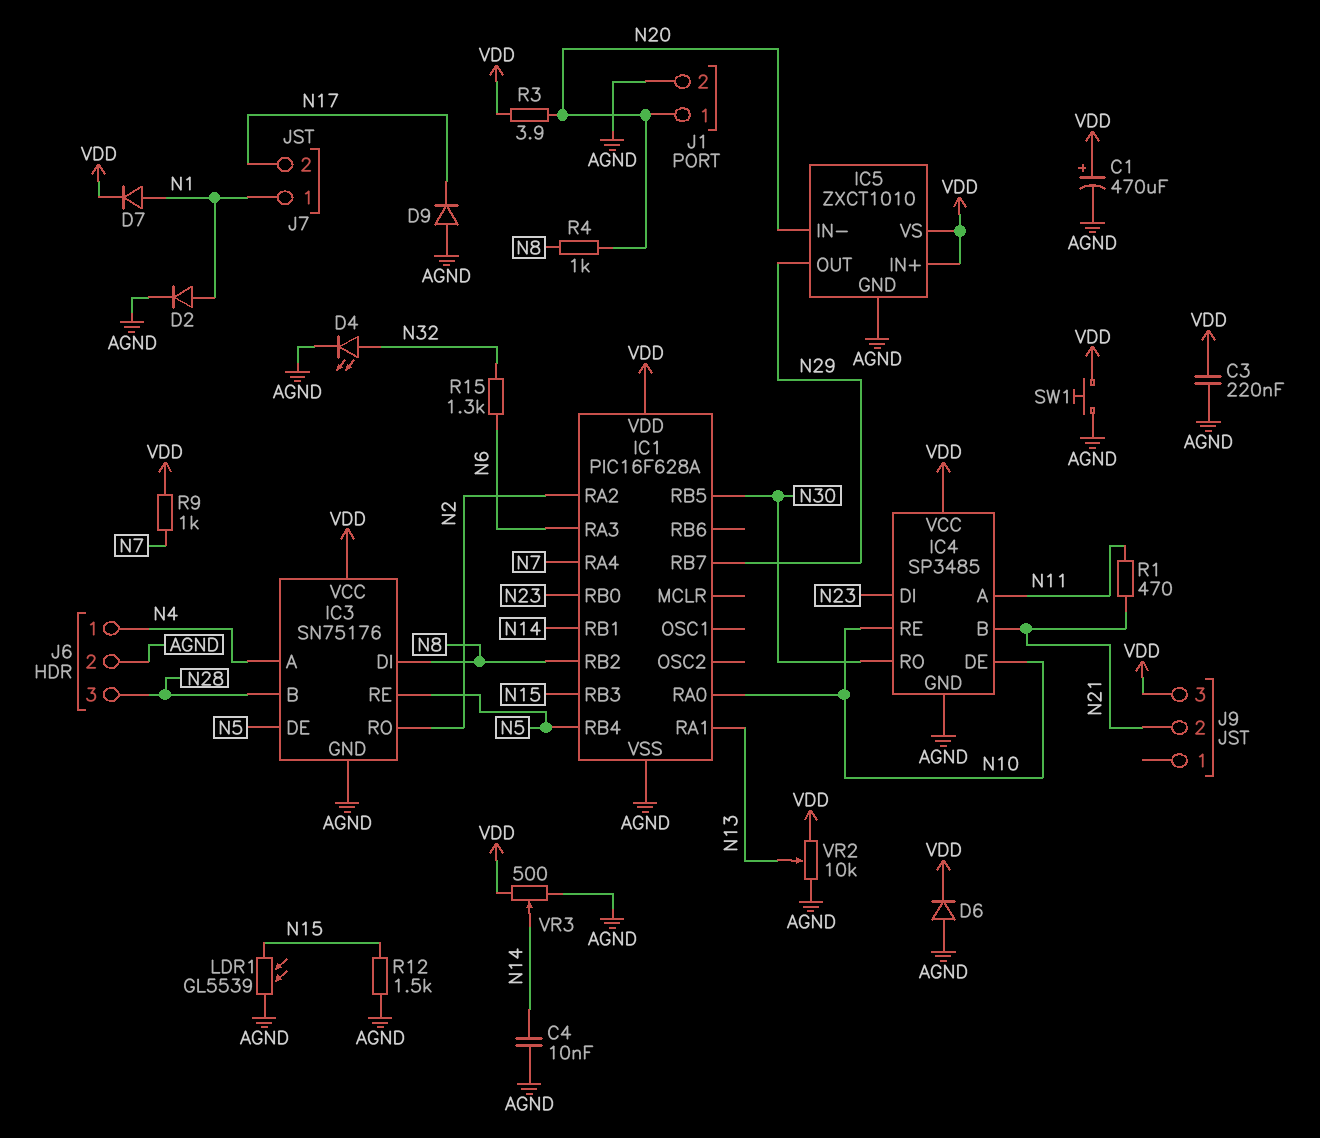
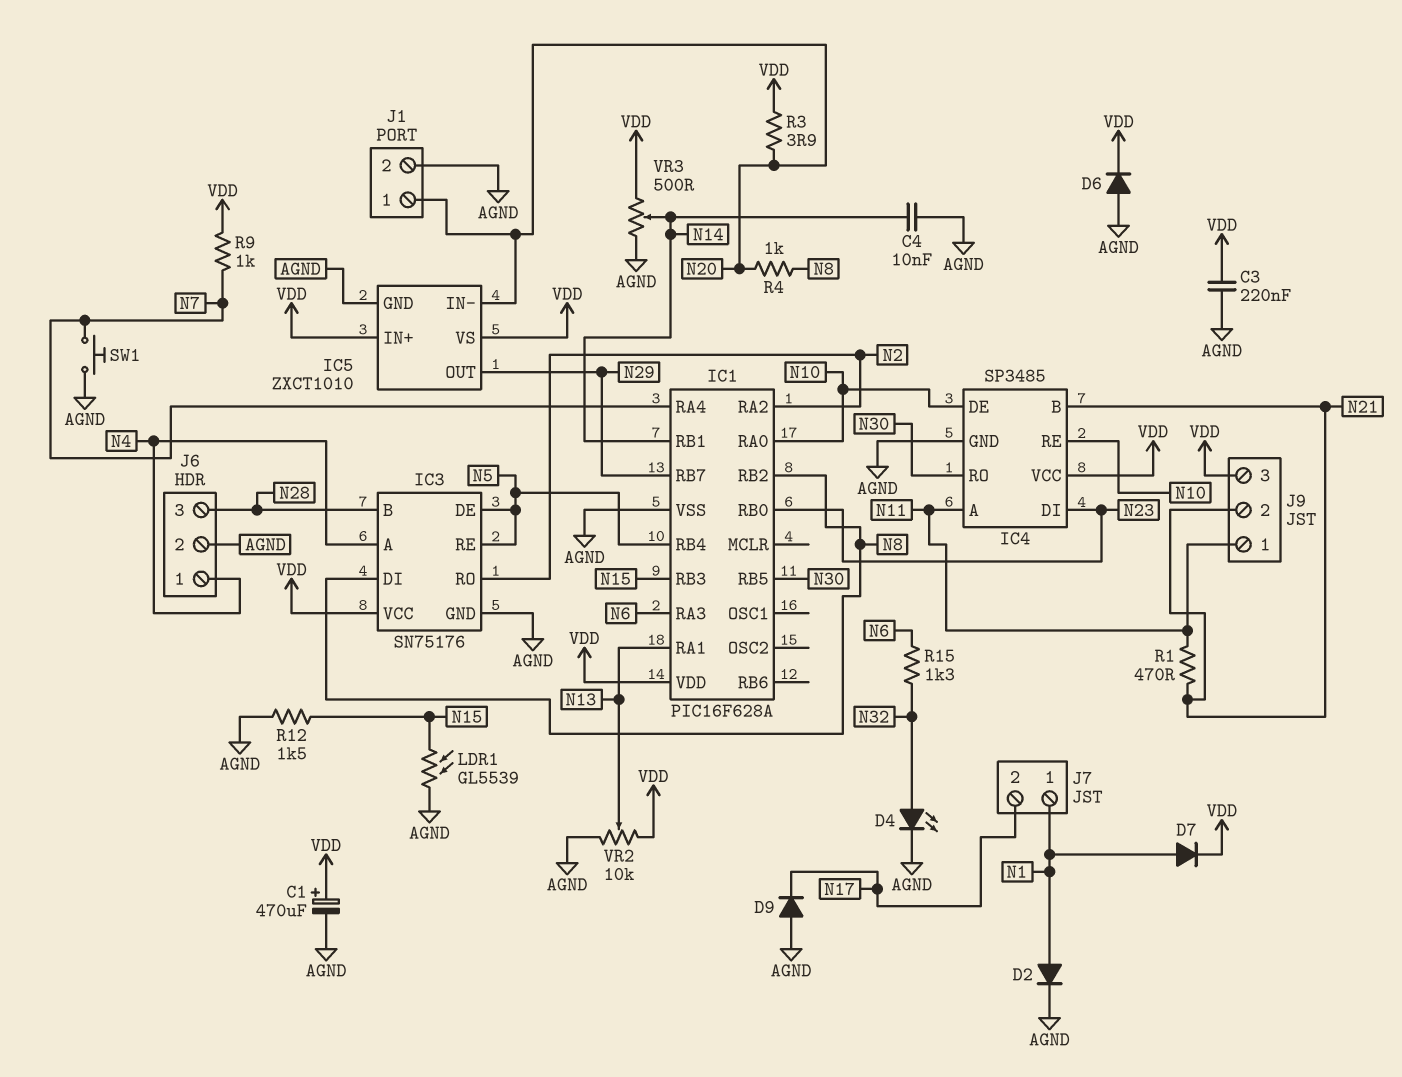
J9 pin 1: none -> N11
SW1: button (AGND, VDD) -> button (AGND, N7)

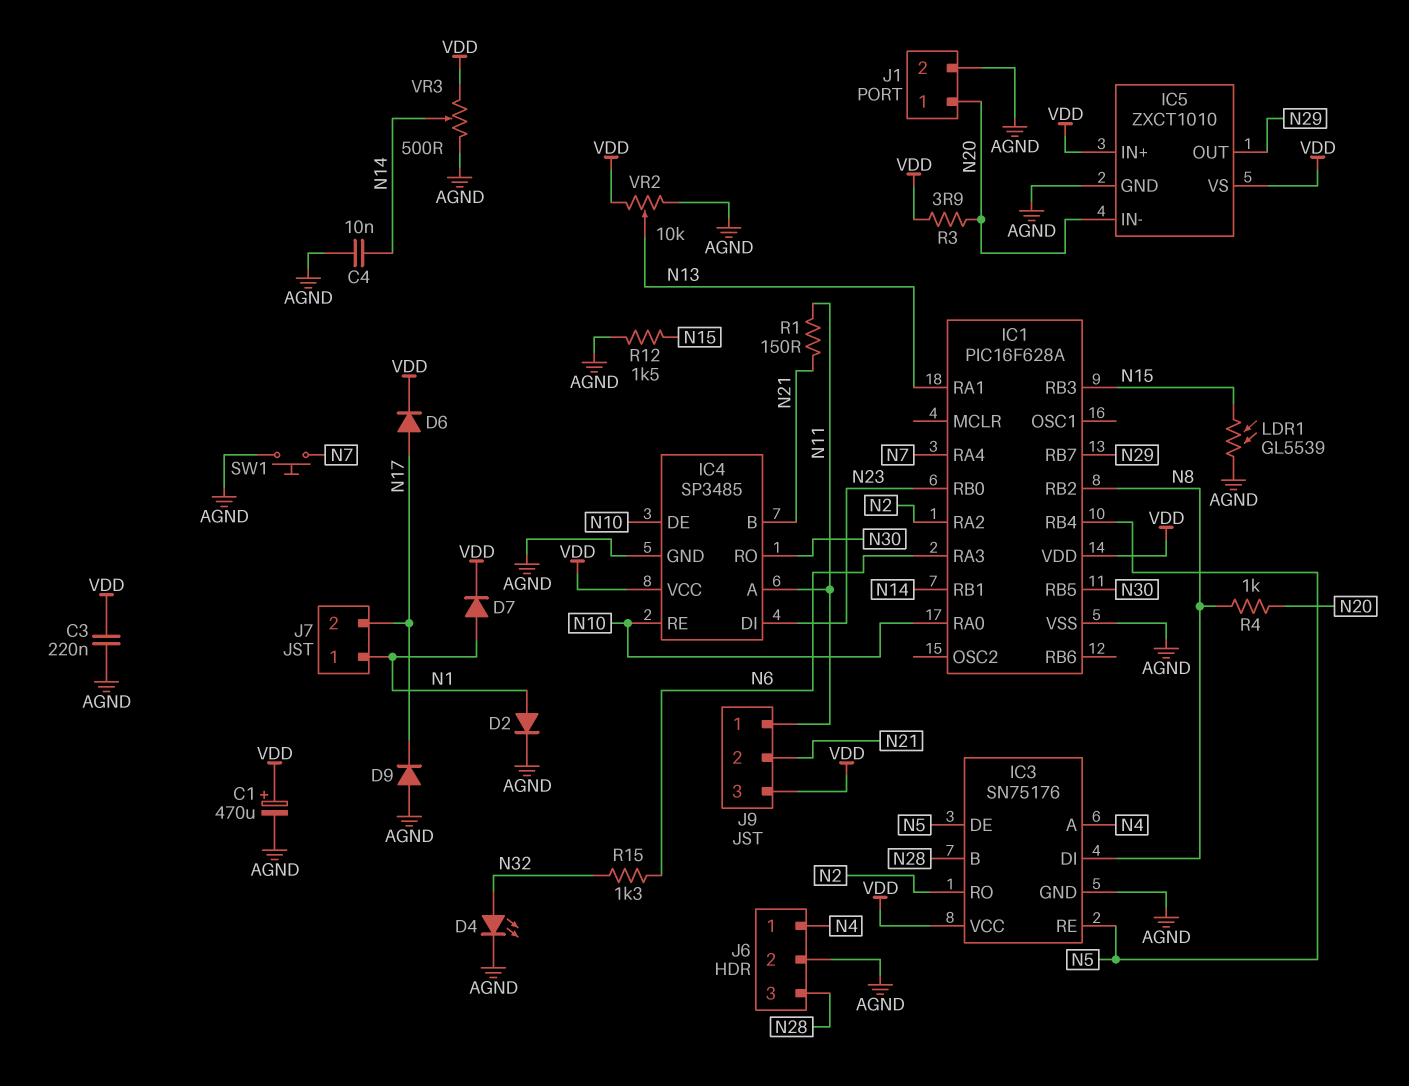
D6: diode (A AGND, K VDD) -> diode (A N17, K VDD)
R1: 470 (N11, N21) -> 150 (N11, N21)
R9: 1k (N7, VDD) -> none

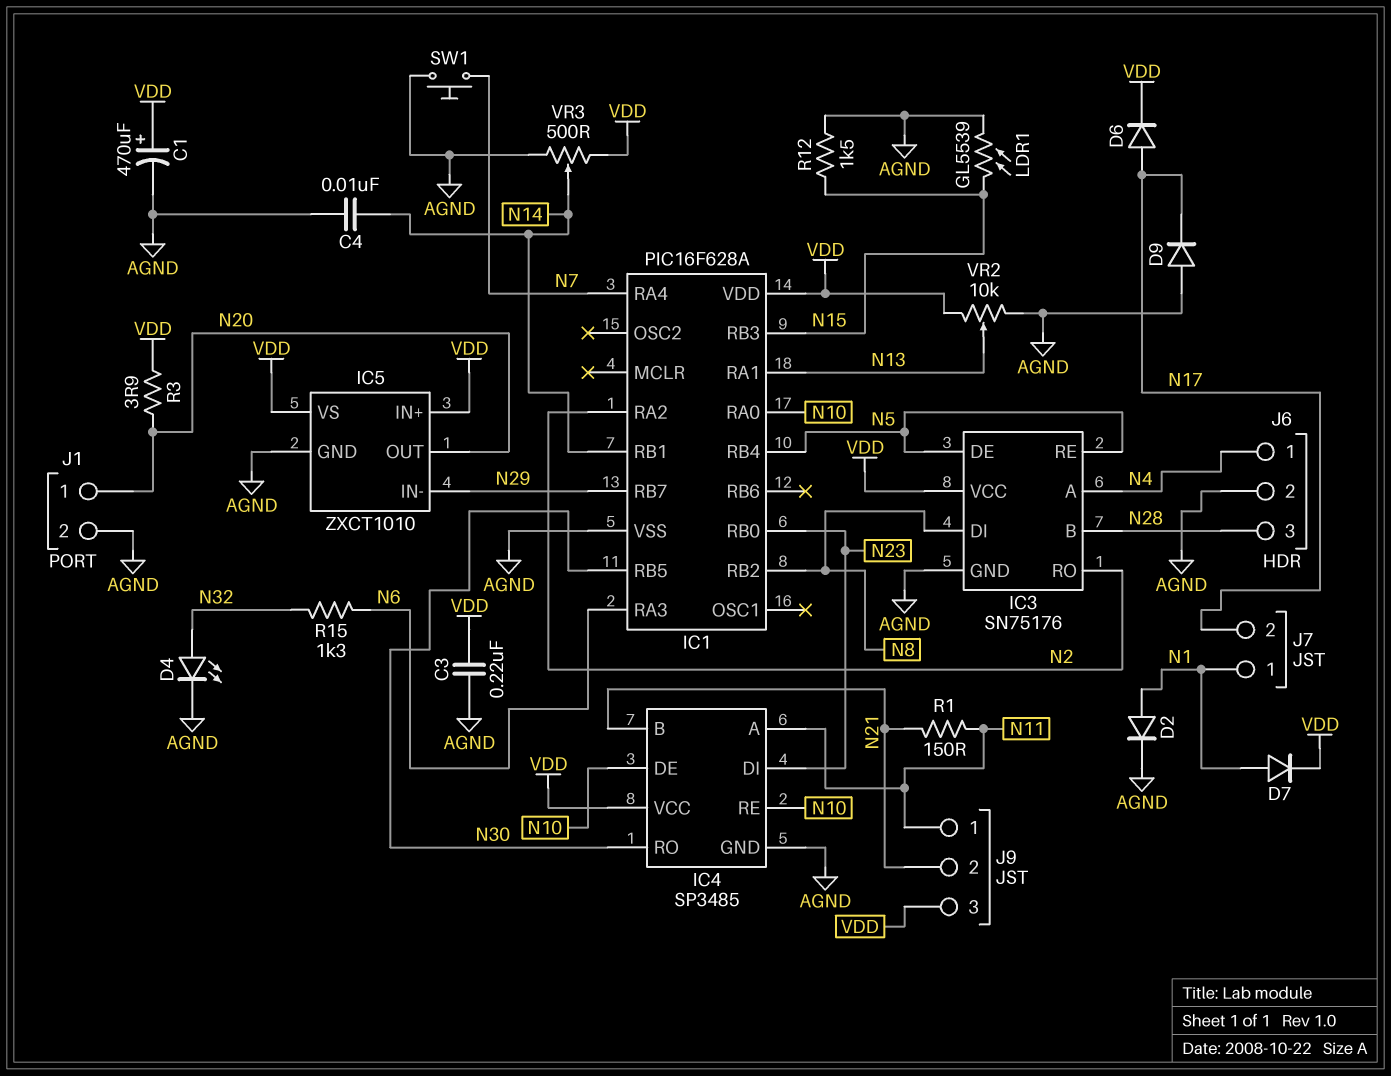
IC5 pin IN-: N20 -> N29
IC5 pin OUT: N29 -> N20
R4: 1k (N8, N20) -> none

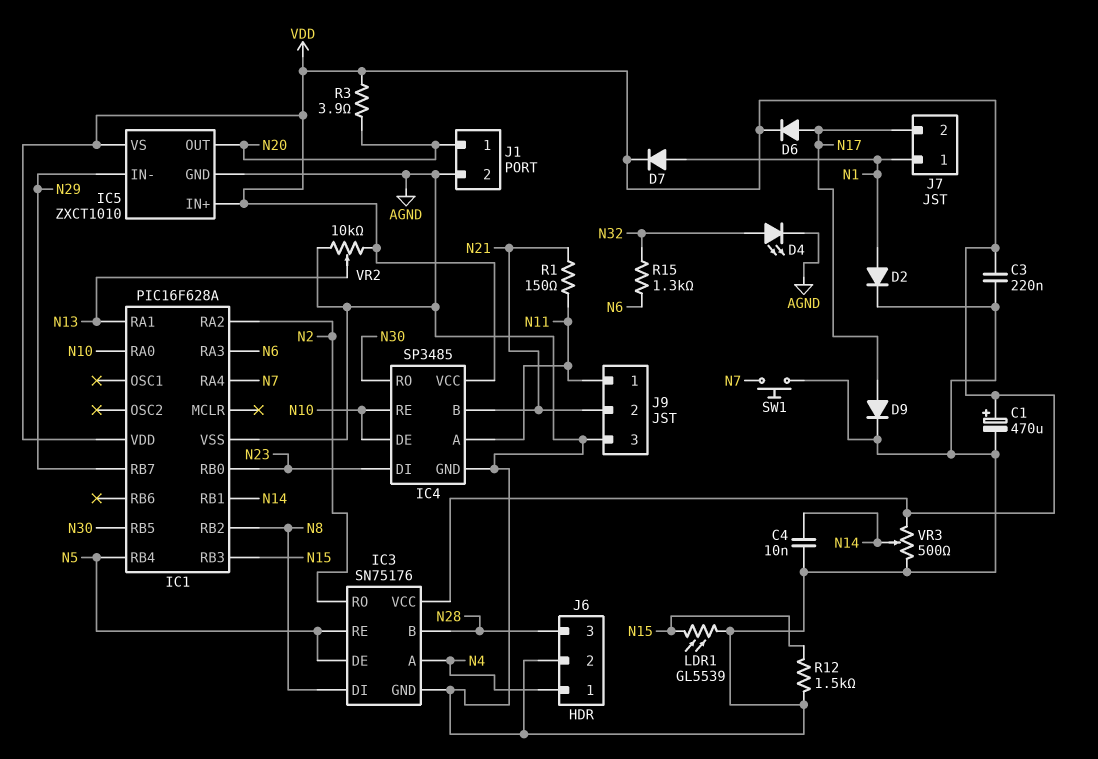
D9: diode (A AGND, K N17) -> diode (A N17, K AGND)
J9 pin 3: VDD -> AGND

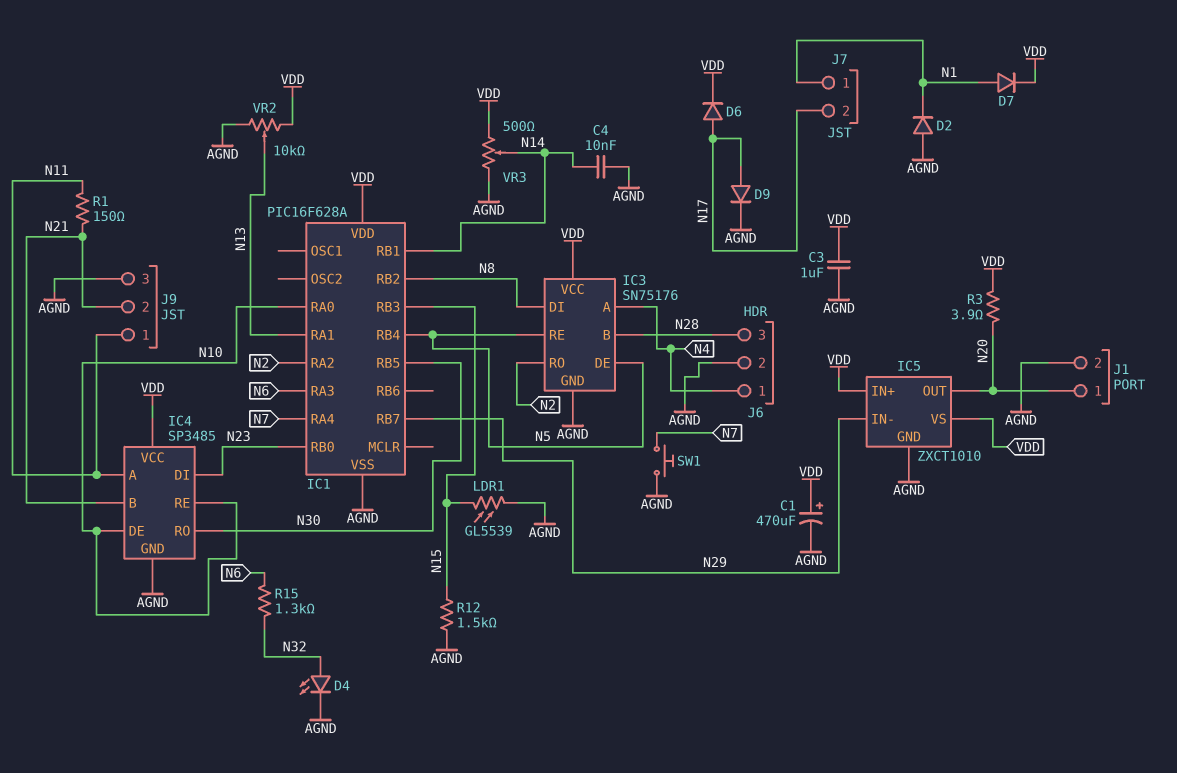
C3: 220nF (AGND, VDD) -> 1uF (AGND, VDD)
D2: diode (A N1, K AGND) -> diode (A AGND, K N1)

